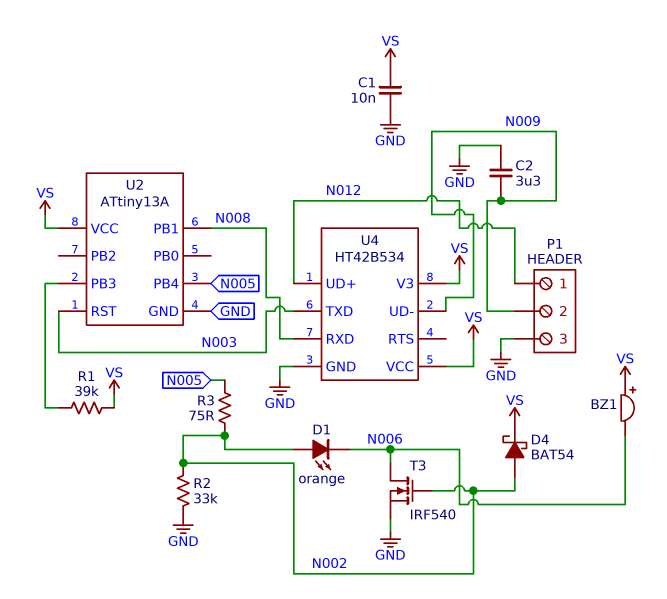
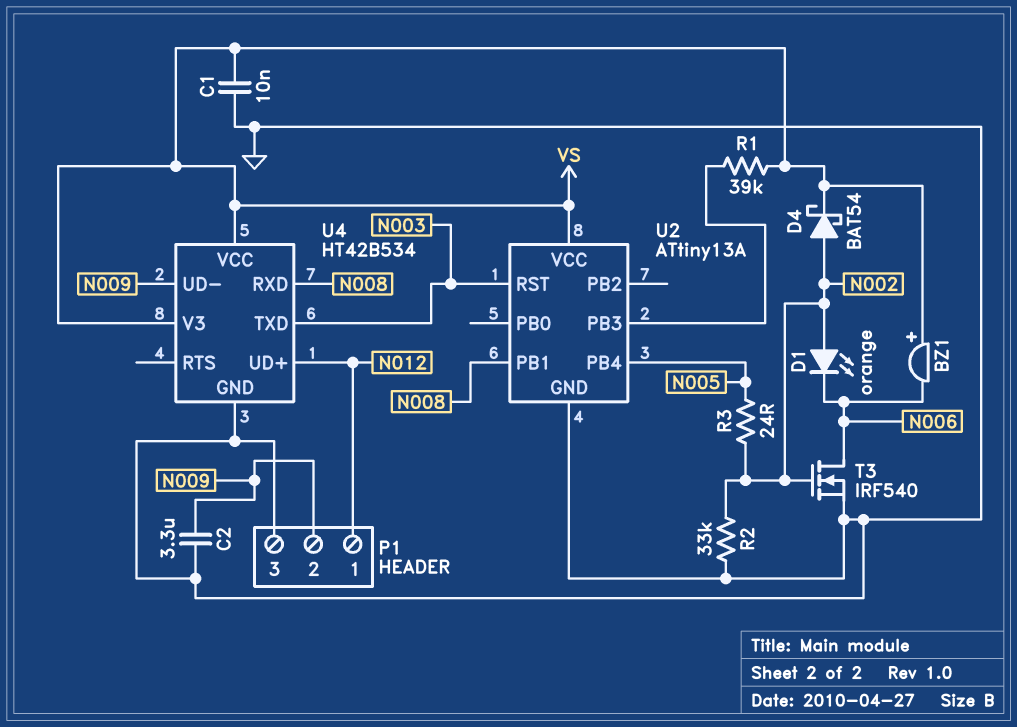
R3: 75 (N002, N005) -> 24 (N002, N005)

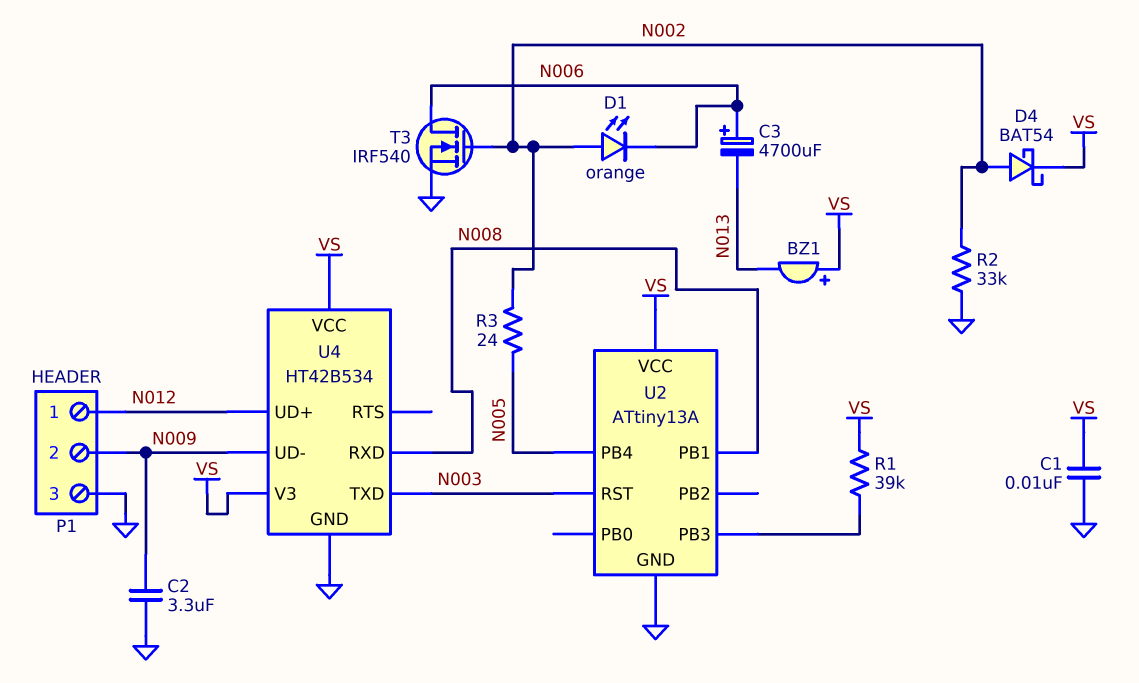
BZ1: buzzer (plus VS, minus N006) -> buzzer (plus VS, minus N013)
C3: none -> 4700uF (plus N006, minus N013)

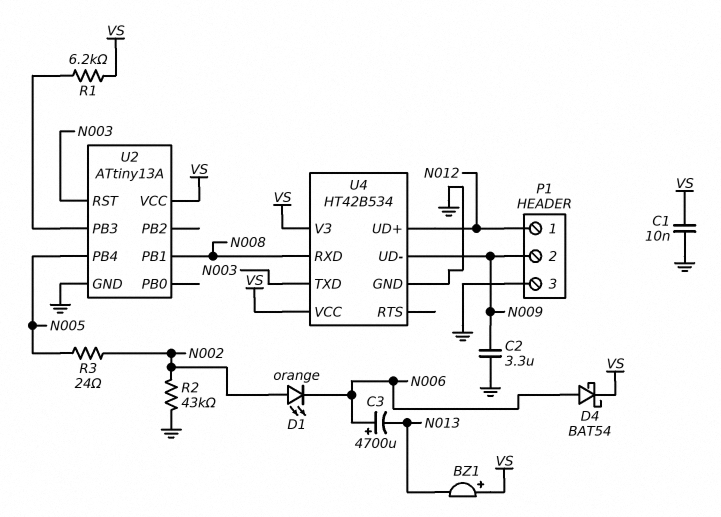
D4: schottky BAT54 (A N002, K VS) -> schottky BAT54 (A N006, K VS)
R1: 39k (U2/PB3, VS) -> 6.2k (U2/PB3, VS)
R2: 33k (GND, N002) -> 43k (GND, N002)
T3: NMOS IRF540 (G N002, D N006, S GND) -> none

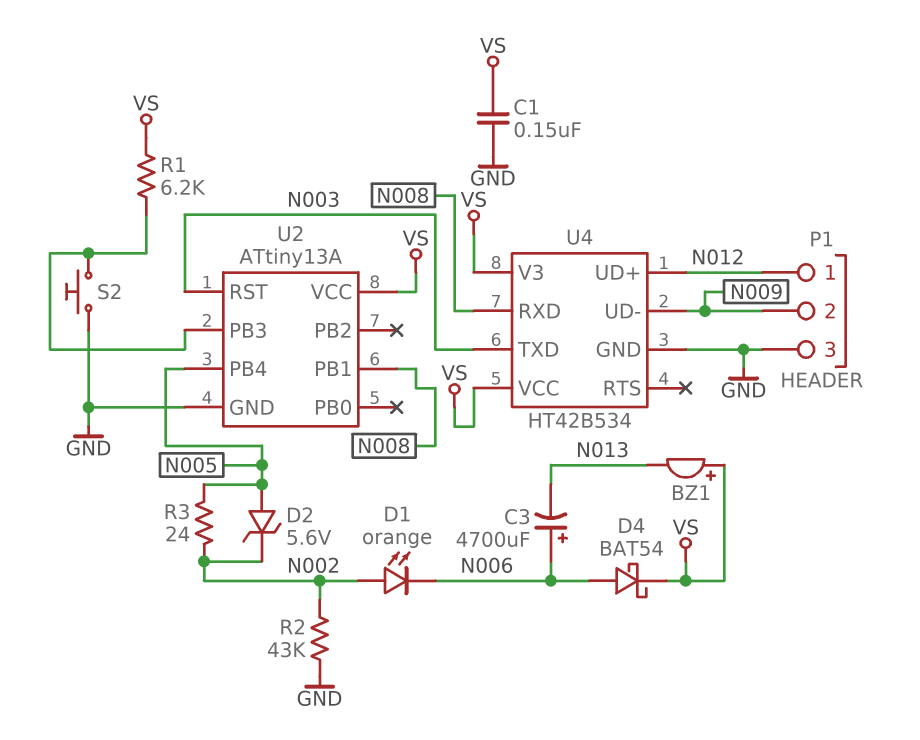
C1: 10nF (GND, VS) -> 150nF (GND, VS)
C2: 3.3uF (GND, N009) -> none
D2: none -> zener 5.6V (A N005, K N002)
S2: none -> button (GND, U2/PB3)

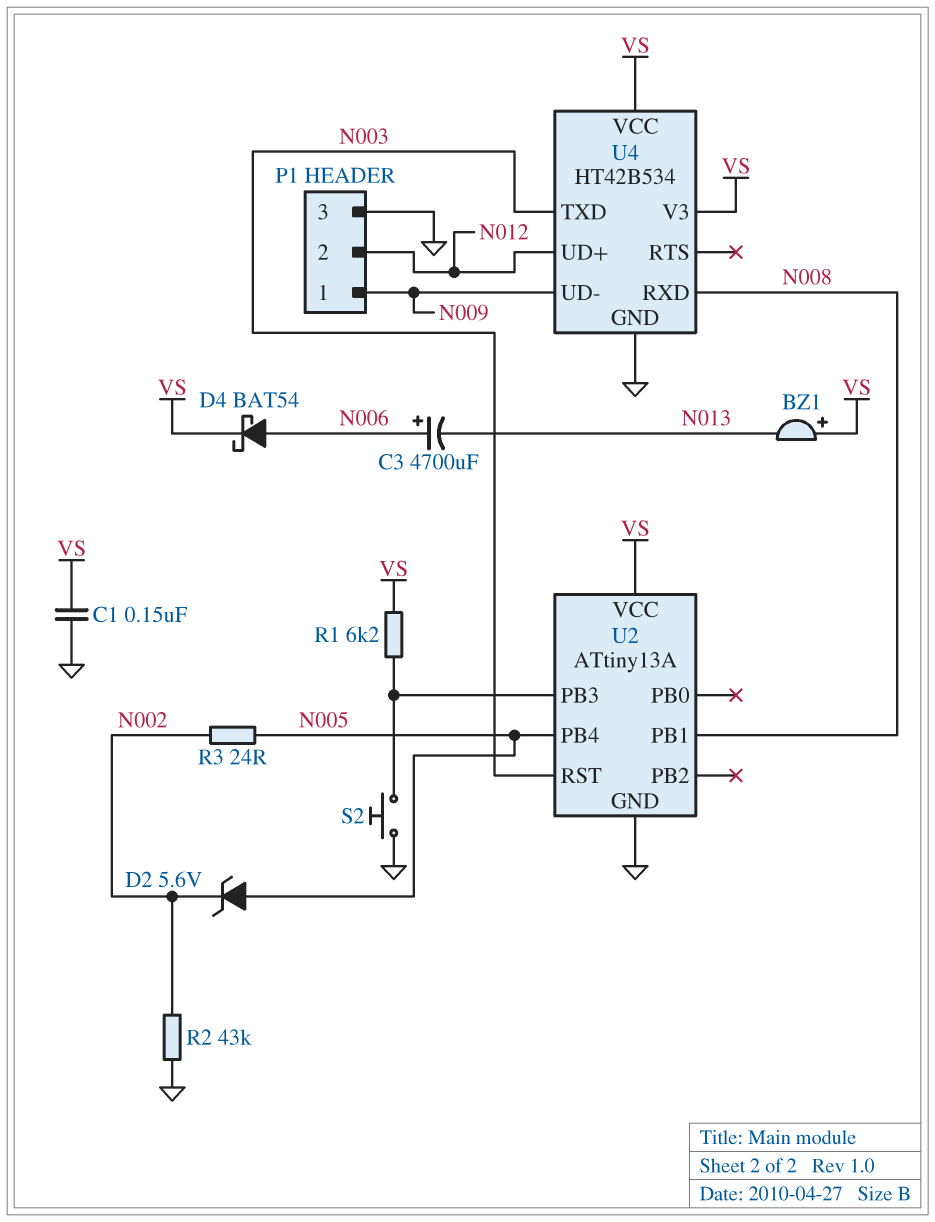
D1: LED orange (A N002, K N006) -> none
P1 pin 1: N012 -> N009
P1 pin 2: N009 -> N012

